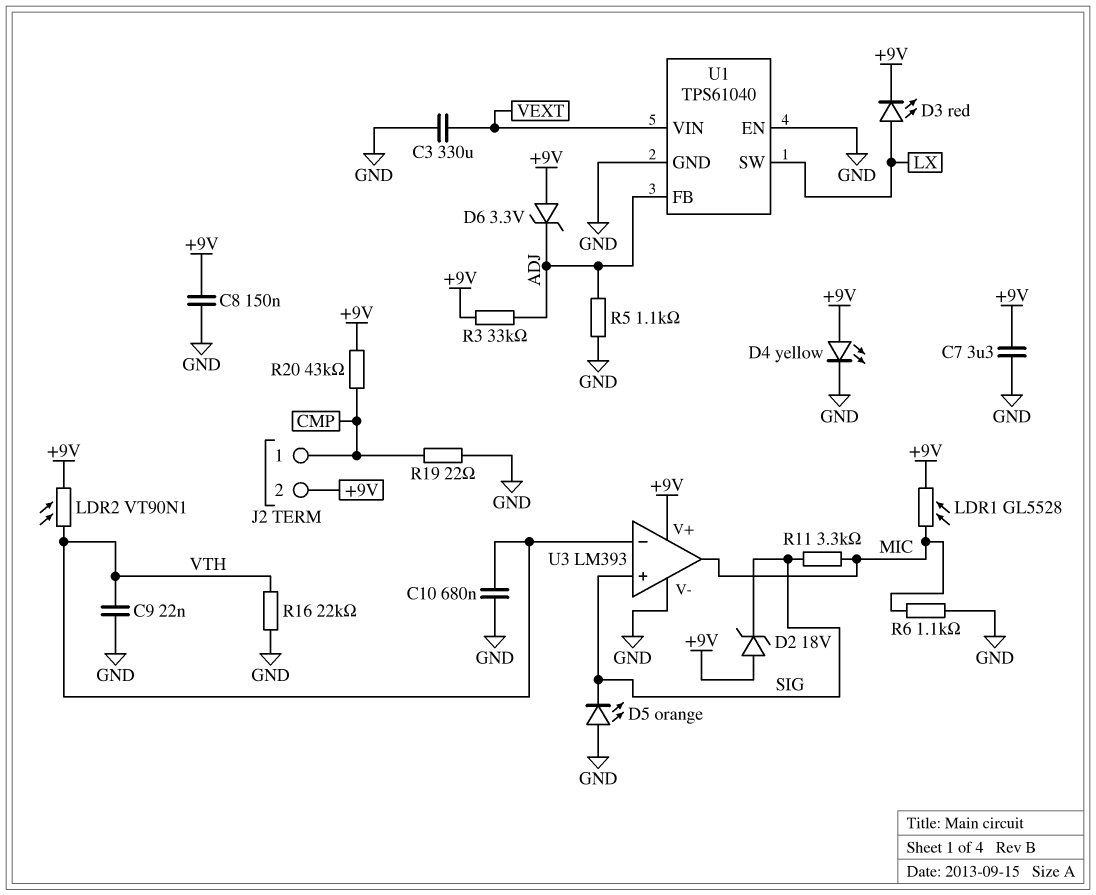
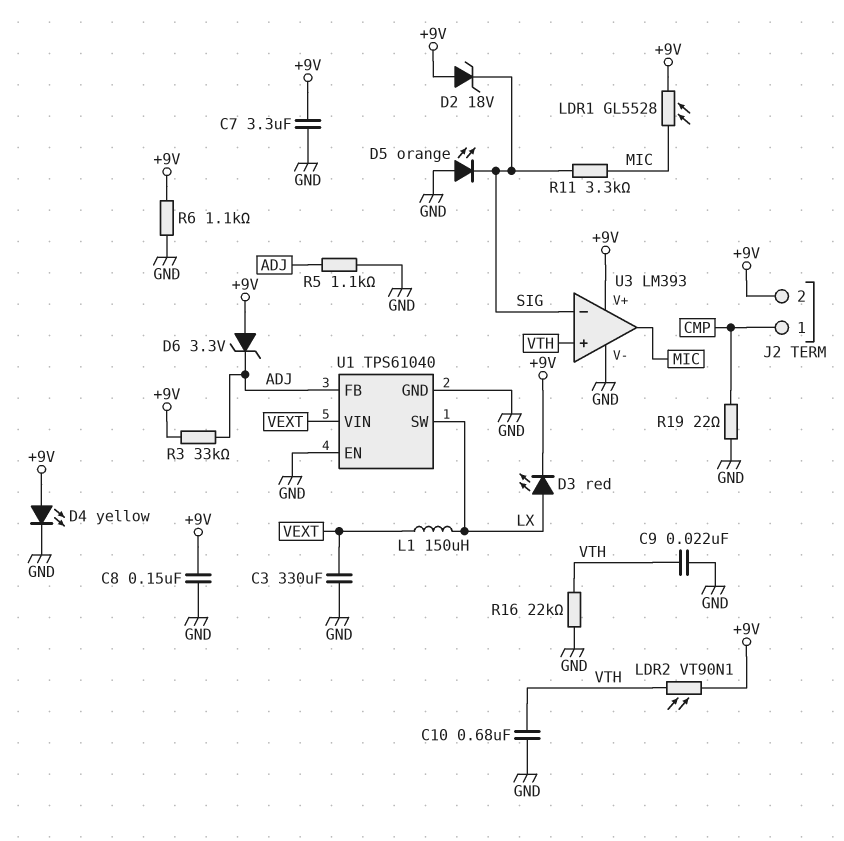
L1: none -> 150uH (LX, VEXT)
R6: 1.1k (GND, MIC) -> 1.1k (+9V, GND)
R20: 43k (+9V, CMP) -> none
U3 pin in+: SIG -> VTH
U3 pin in-: VTH -> SIG

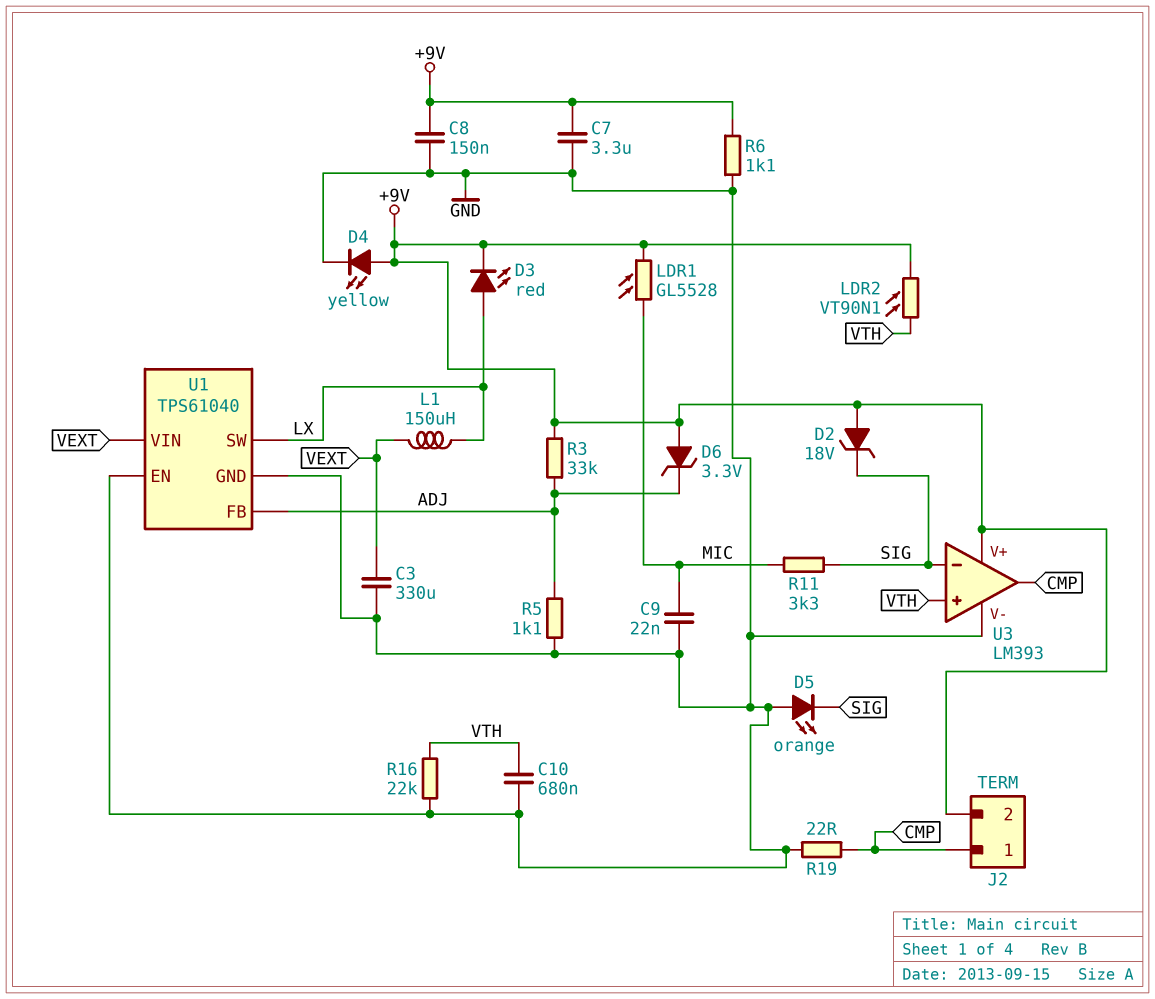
C9: 22nF (GND, VTH) -> 22nF (GND, MIC)
U3 pin out: MIC -> CMP

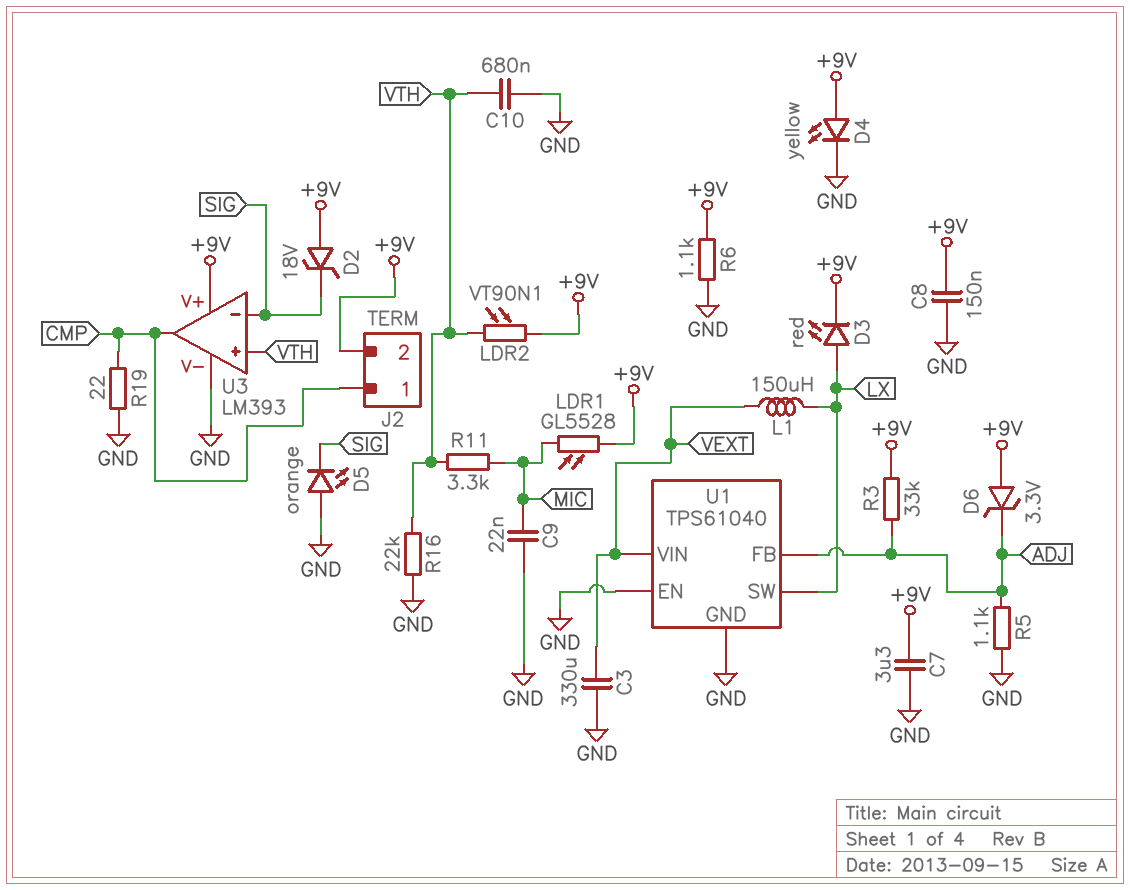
R11: 3.3k (MIC, SIG) -> 3.3k (MIC, VTH)

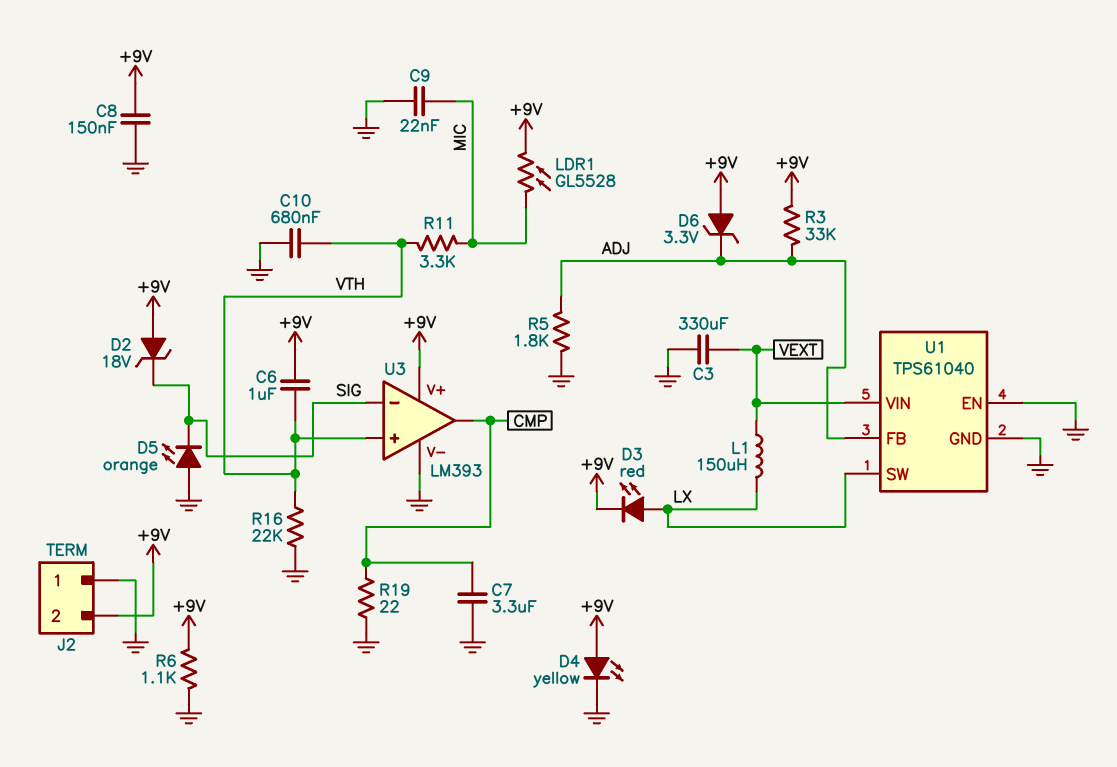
C6: none -> 1uF (+9V, VTH)
C7: 3.3uF (+9V, GND) -> 3.3uF (CMP, GND)
J2 pin 1: CMP -> GND
LDR2: VT90N1 (+9V, VTH) -> none
R5: 1.1k (ADJ, GND) -> 1.8k (ADJ, GND)

